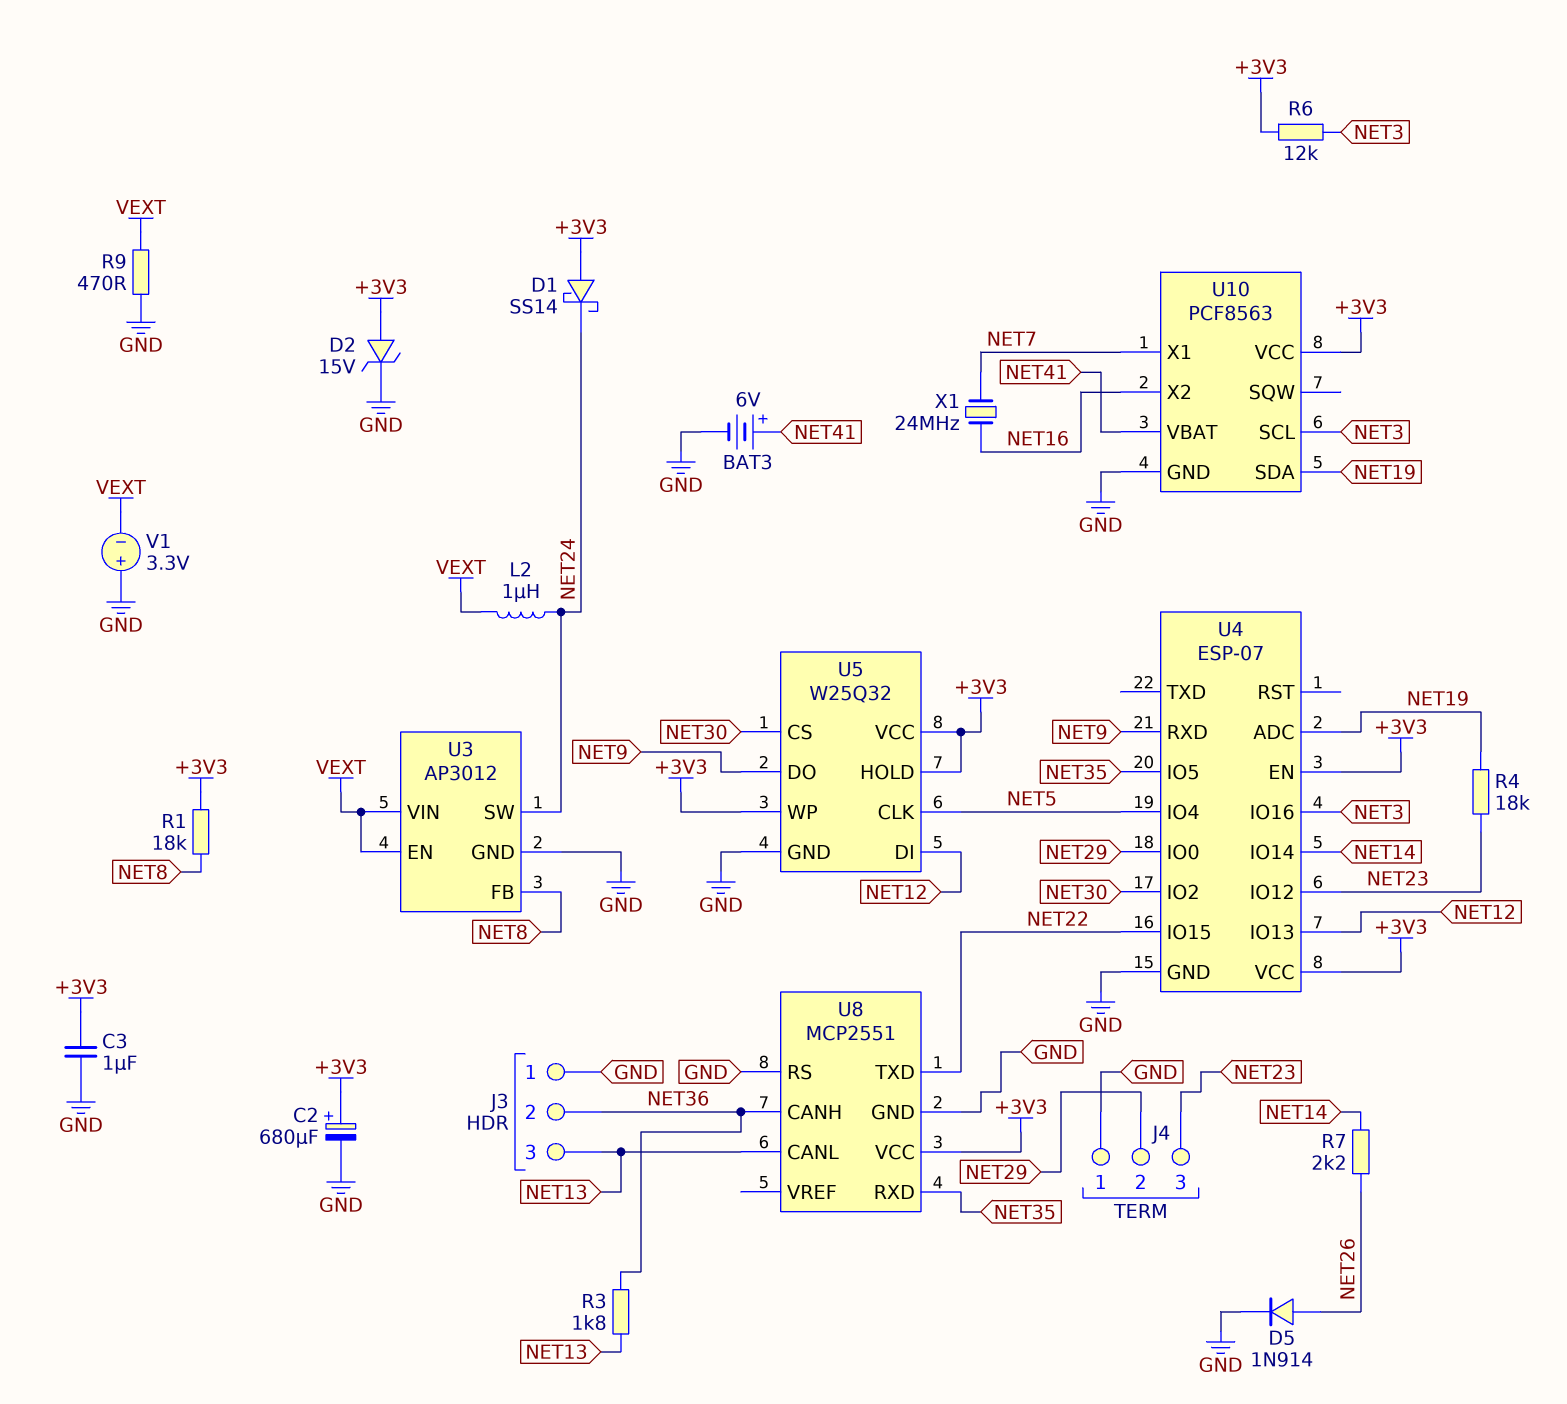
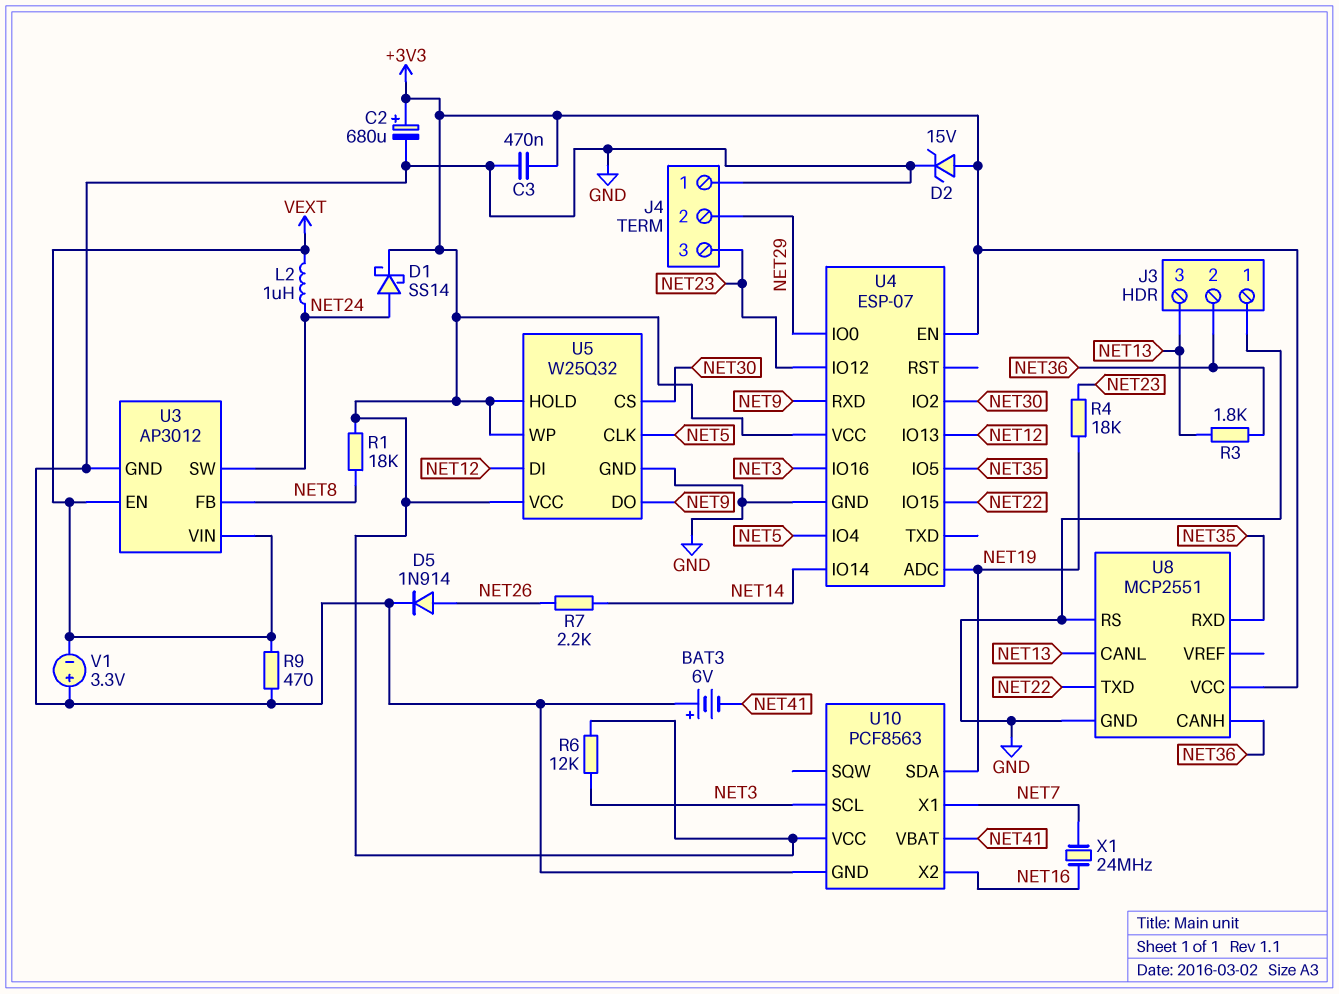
BAT3: 6V (plus NET41, minus GND) -> 6V (plus GND, minus NET41)
C3: 1uF (+3V3, GND) -> 470nF (+3V3, GND)
D1: schottky SS14 (A +3V3, K NET24) -> schottky SS14 (A NET24, K +3V3)

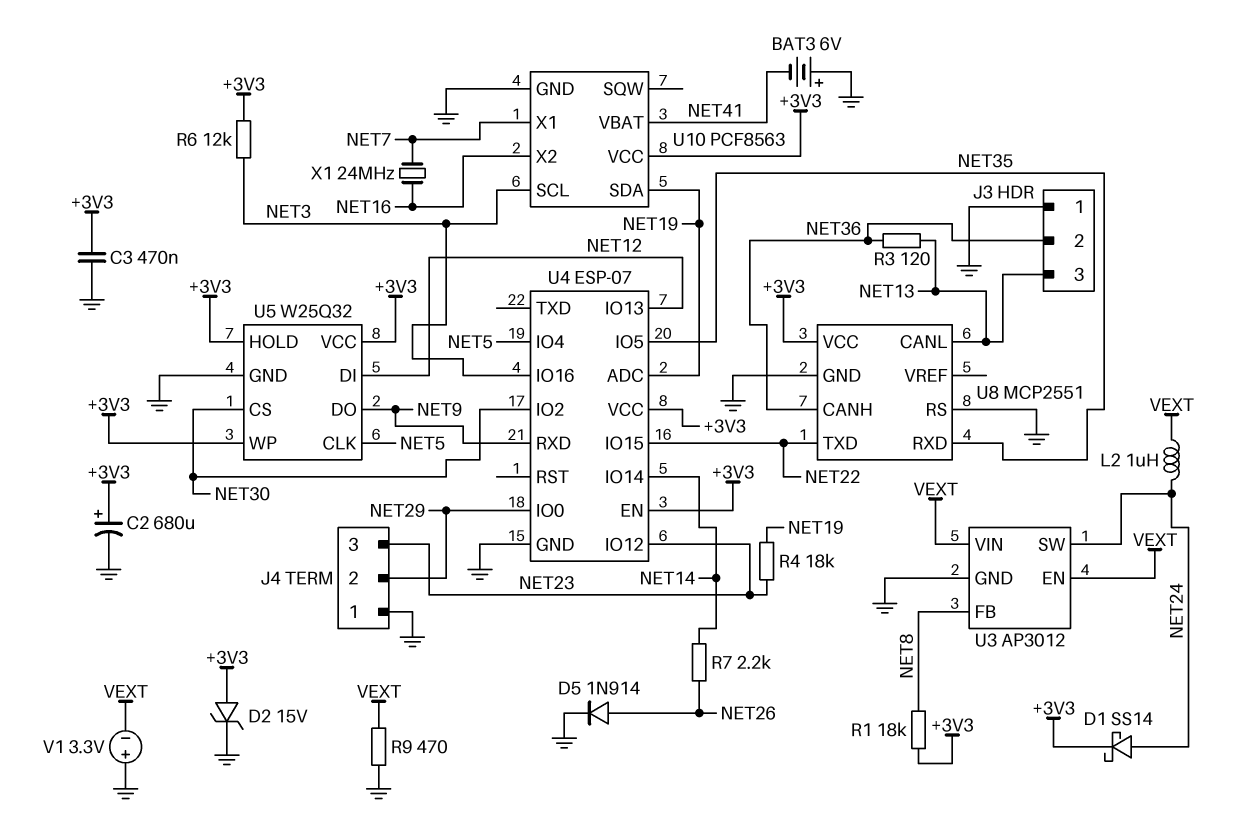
R3: 1.8k (NET13, NET36) -> 120 (NET13, NET36)

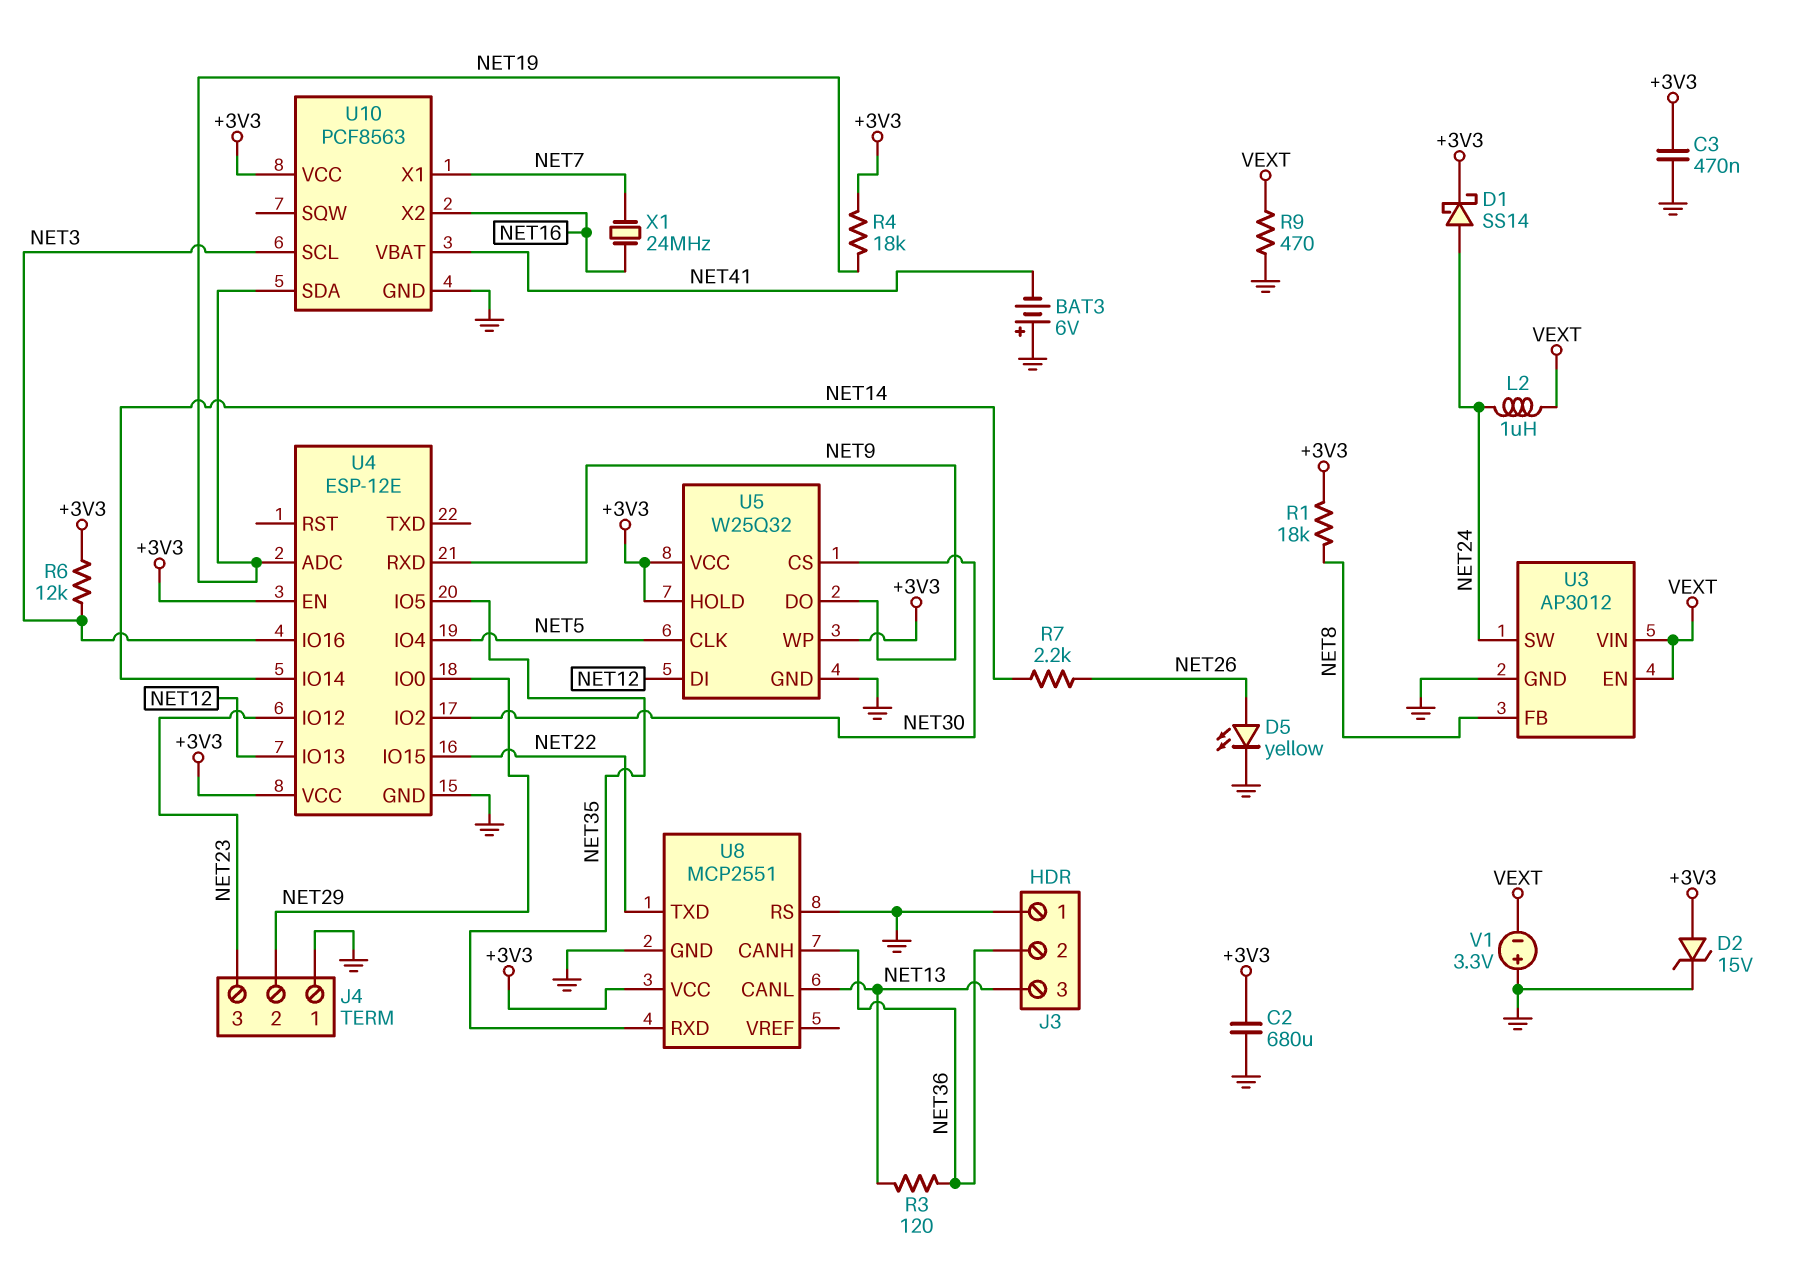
C2: 680uF (plus +3V3, minus GND) -> 680uF (+3V3, GND)
D5: diode 1N914 (A NET26, K GND) -> LED yellow (A NET26, K GND)
R4: 18k (NET19, NET23) -> 18k (+3V3, NET19)
U4: ESP-07 -> ESP-12E

